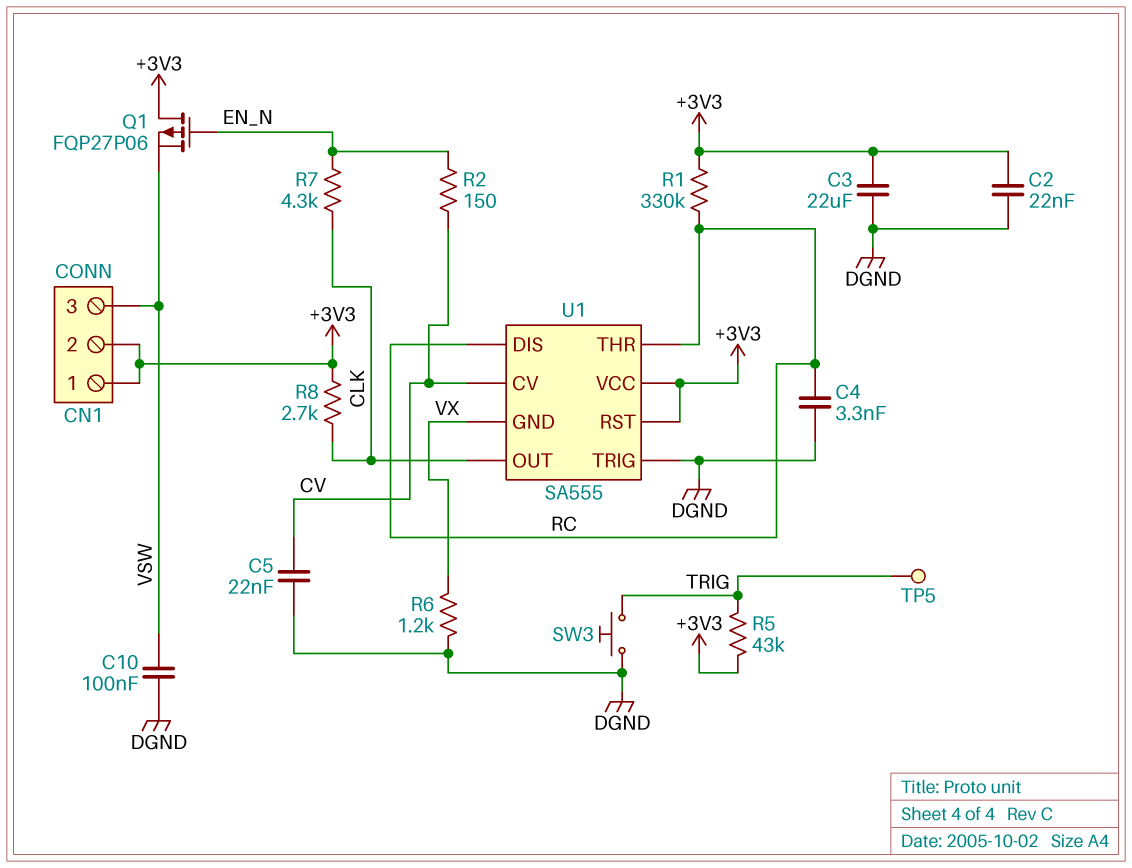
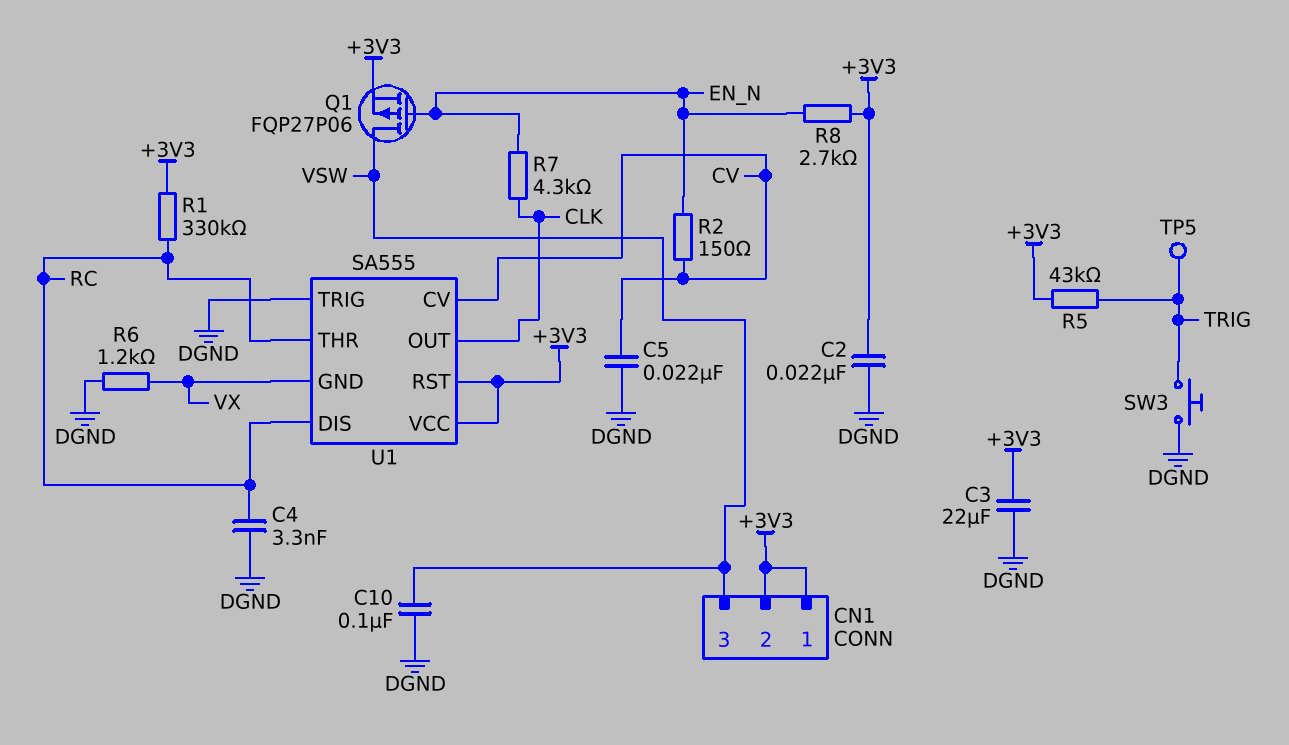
Q1: PMOS FQP27P06 (G EN_N, D +3V3, S VSW) -> PMOS FQP27P06 (G EN_N, D VSW, S +3V3)
R8: 2.7k (+3V3, CLK) -> 2.7k (+3V3, EN_N)

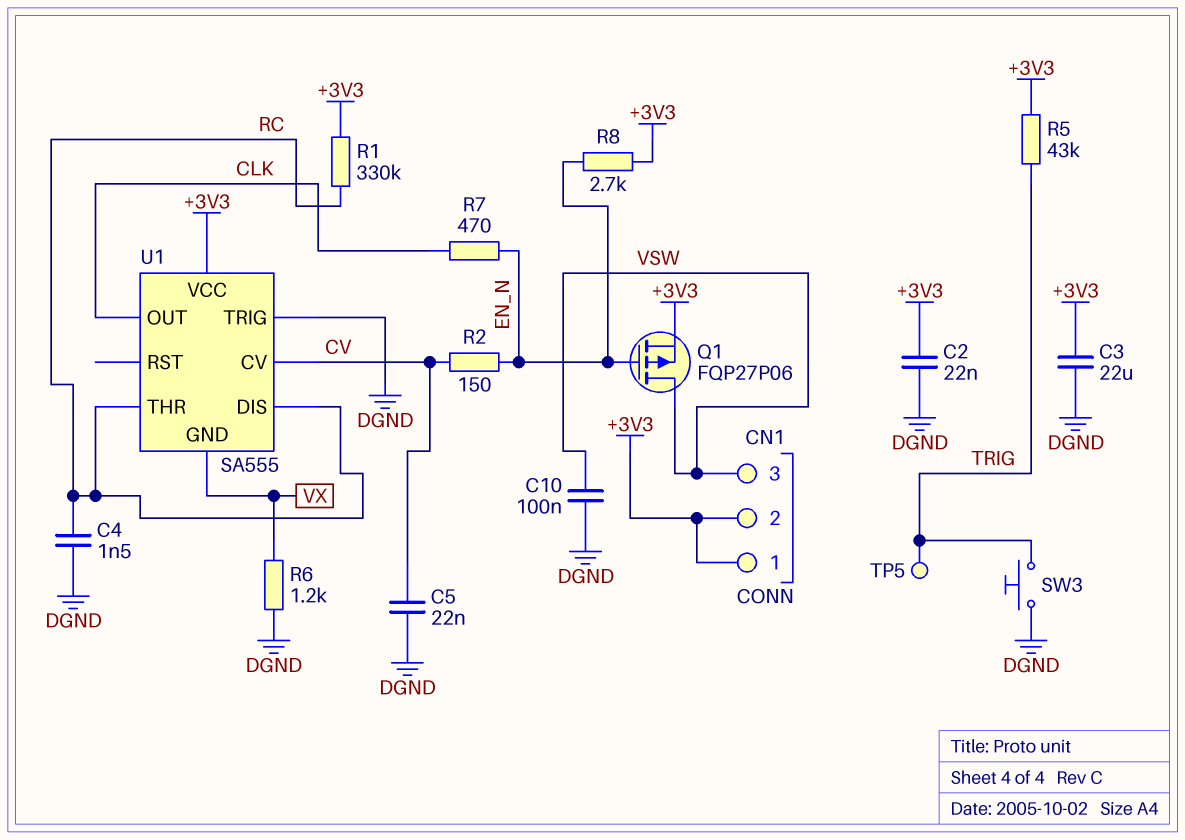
C4: 3.3nF (DGND, RC) -> 1.5nF (DGND, RC)
R7: 4.3k (CLK, EN_N) -> 470 (CLK, EN_N)
U1 pin RST: +3V3 -> none

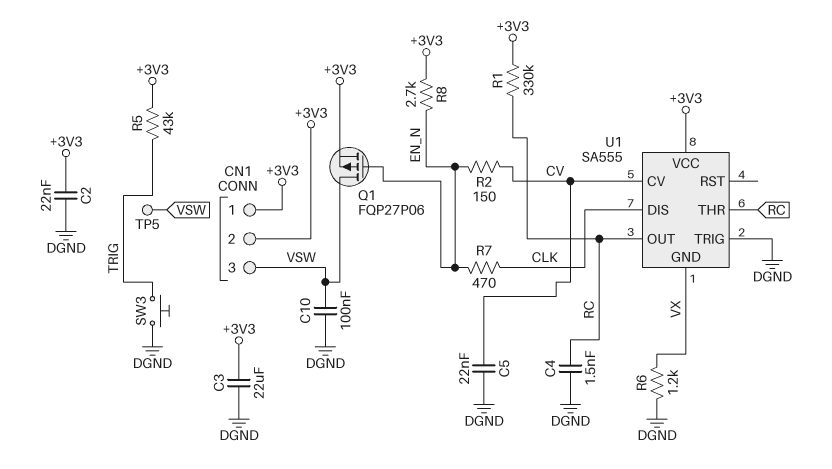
TP5: test point (TRIG) -> test point (VSW)
U1 pin DIS: RC -> CLK
U1 pin OUT: CLK -> RC

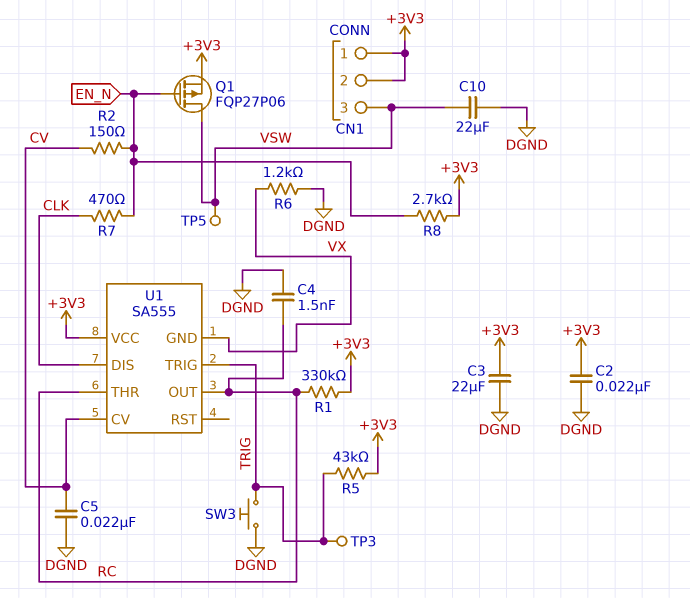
C10: 100nF (DGND, VSW) -> 22uF (DGND, VSW)
TP3: none -> test point (TRIG)
U1 pin TRIG: DGND -> TRIG

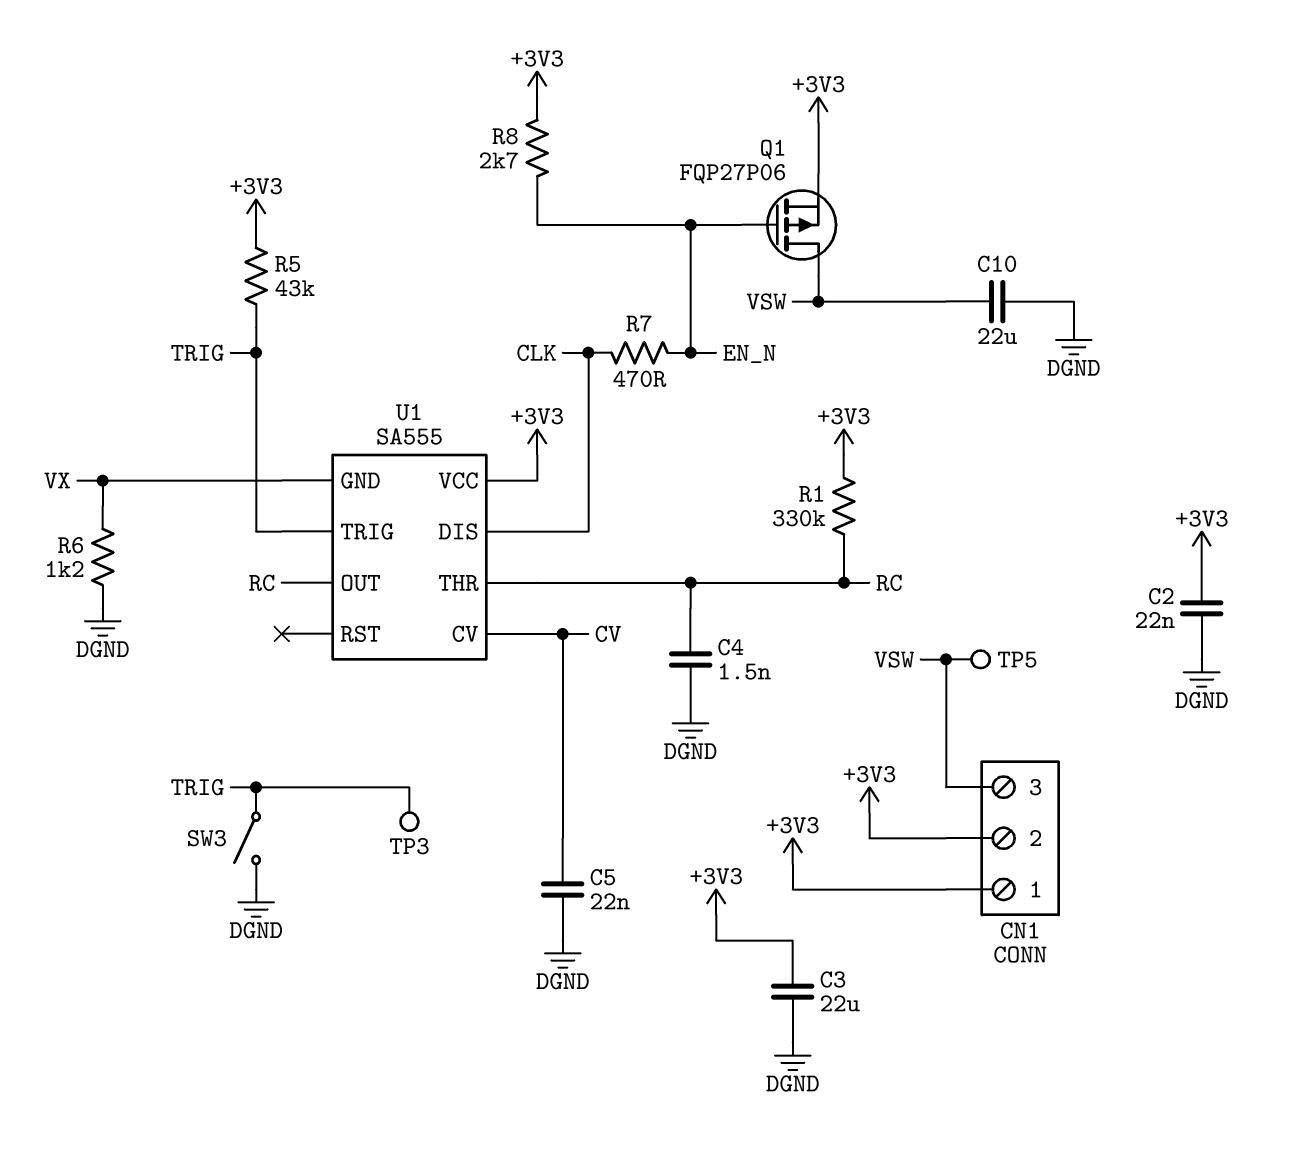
R2: 150 (CV, EN_N) -> none
SW3: button (DGND, TRIG) -> switch (DGND, TRIG)

